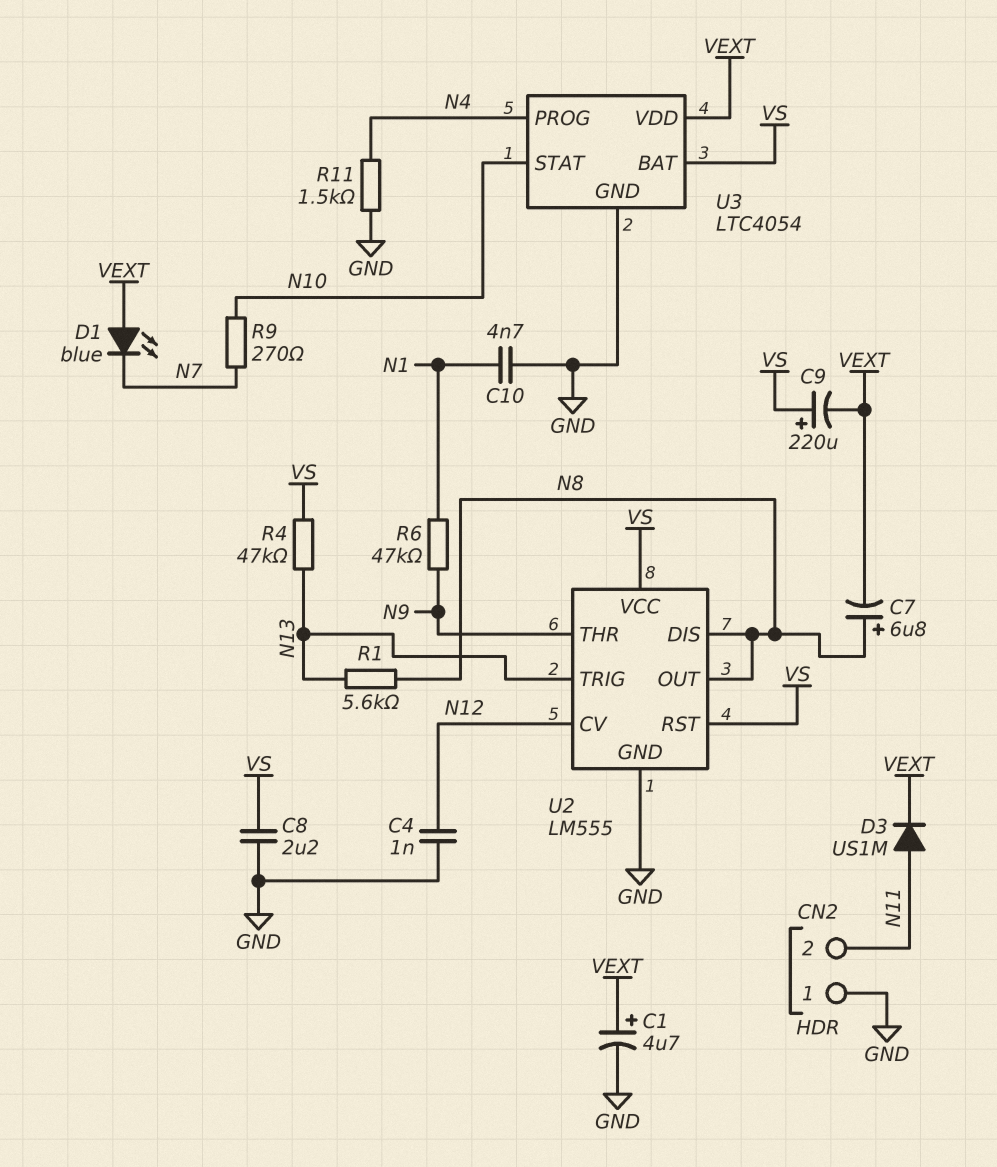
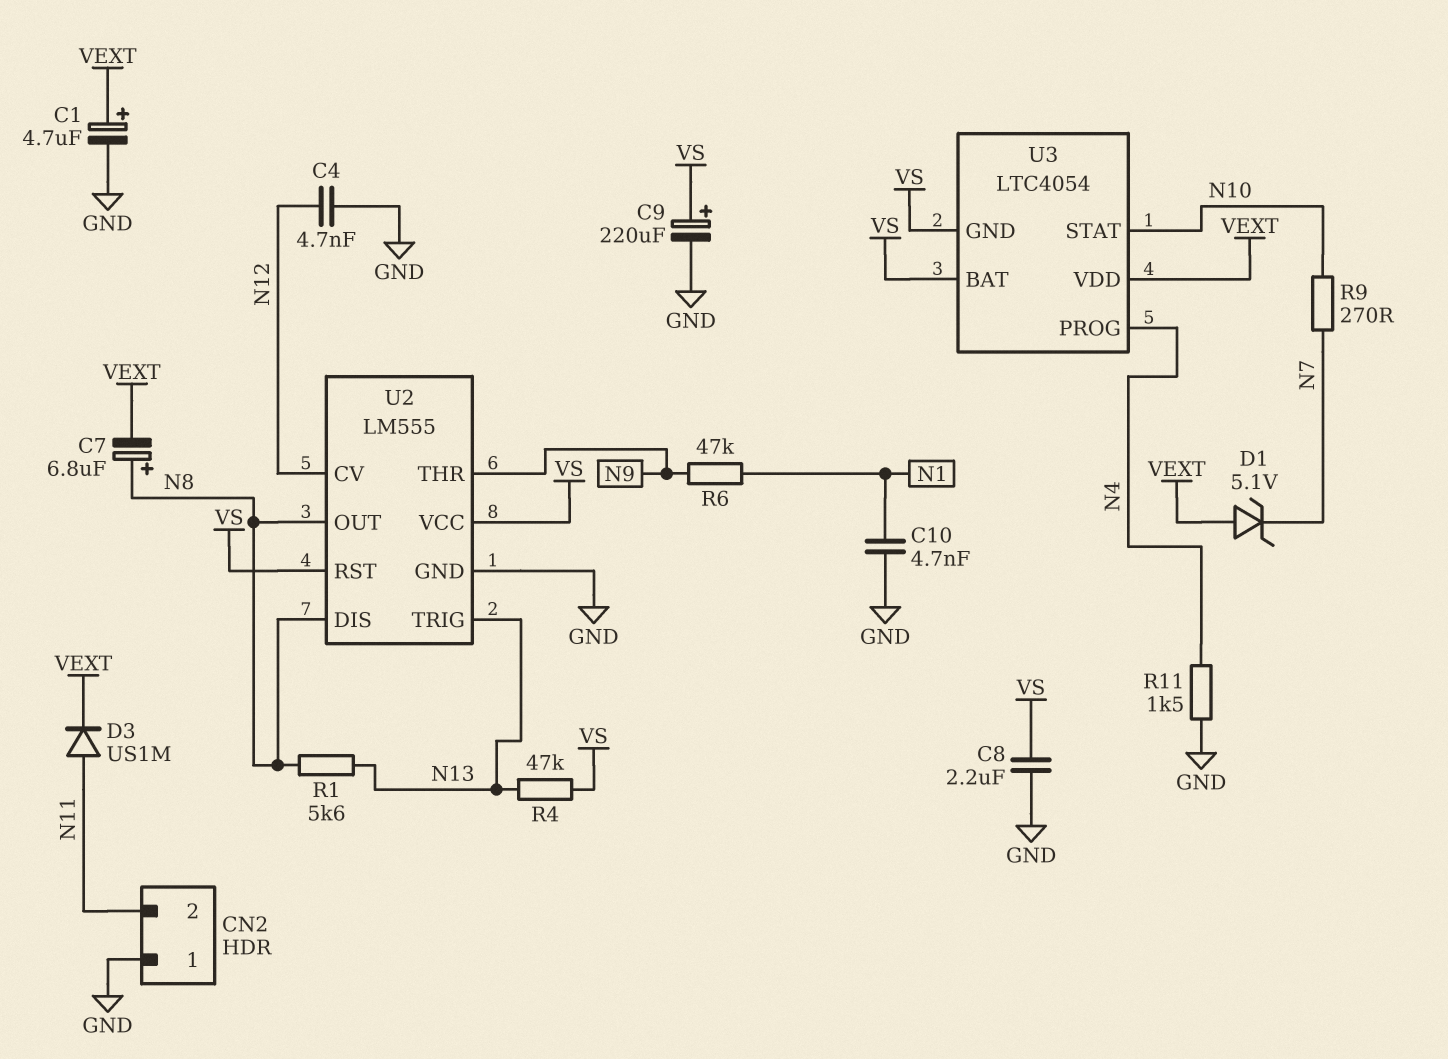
C4: 1nF (GND, N12) -> 4.7nF (GND, N12)
C9: 220uF (plus VS, minus VEXT) -> 220uF (plus VS, minus GND)
D1: LED blue (A VEXT, K N7) -> zener 5.1V (A VEXT, K N7)
U3 pin GND: GND -> VS

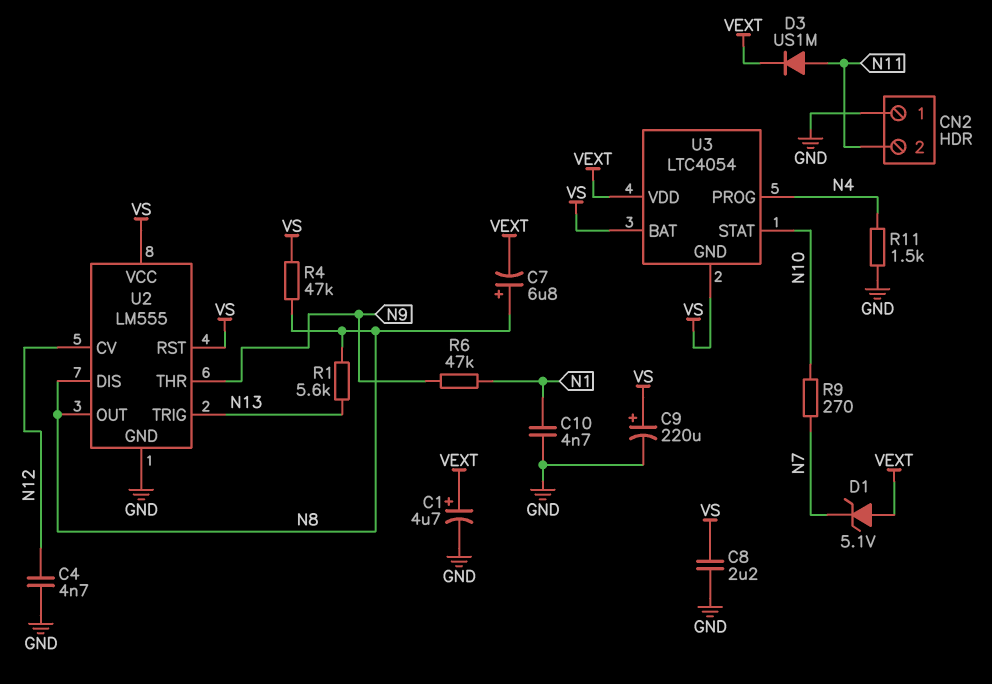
R4: 47k (N13, VS) -> 47k (N8, VS)

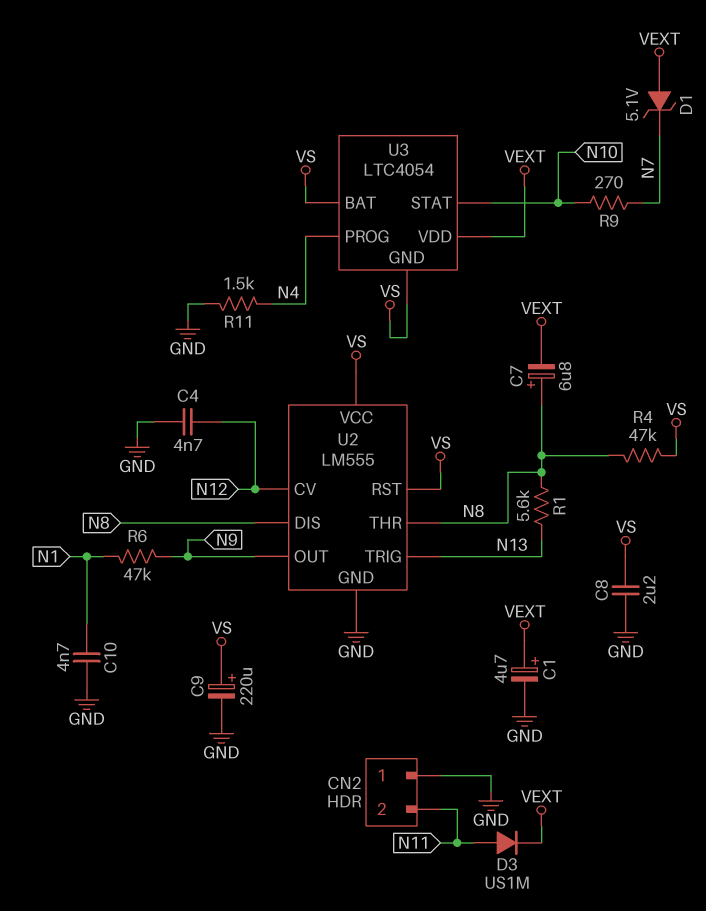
U2 pin OUT: N8 -> N9
U2 pin THR: N9 -> N8

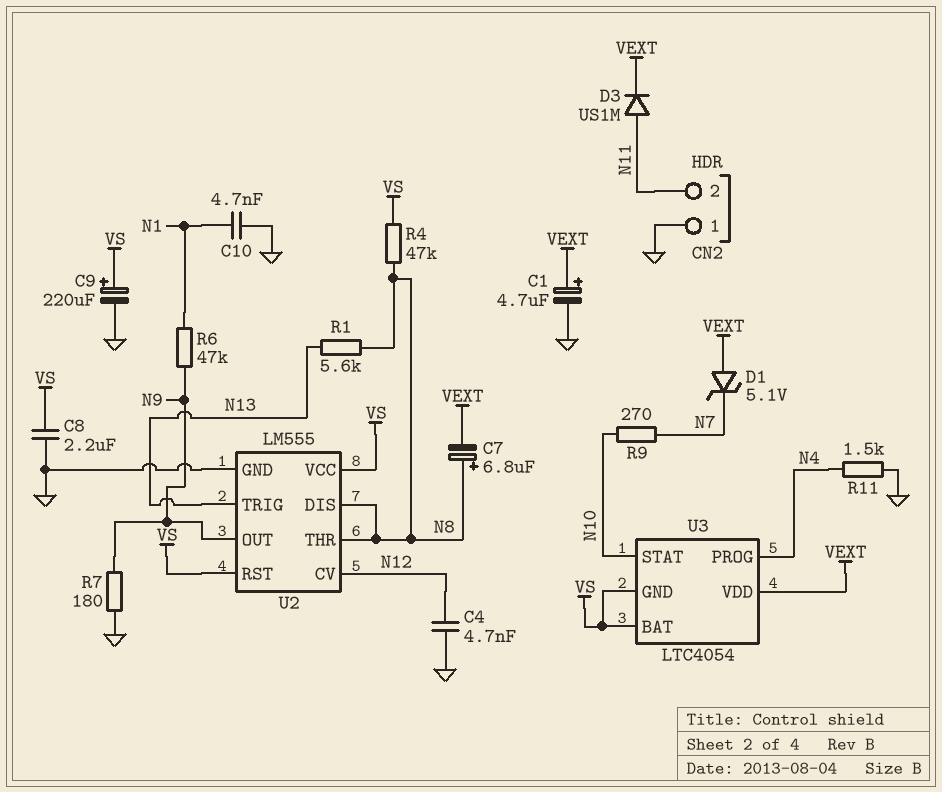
R7: none -> 180 (GND, N9)

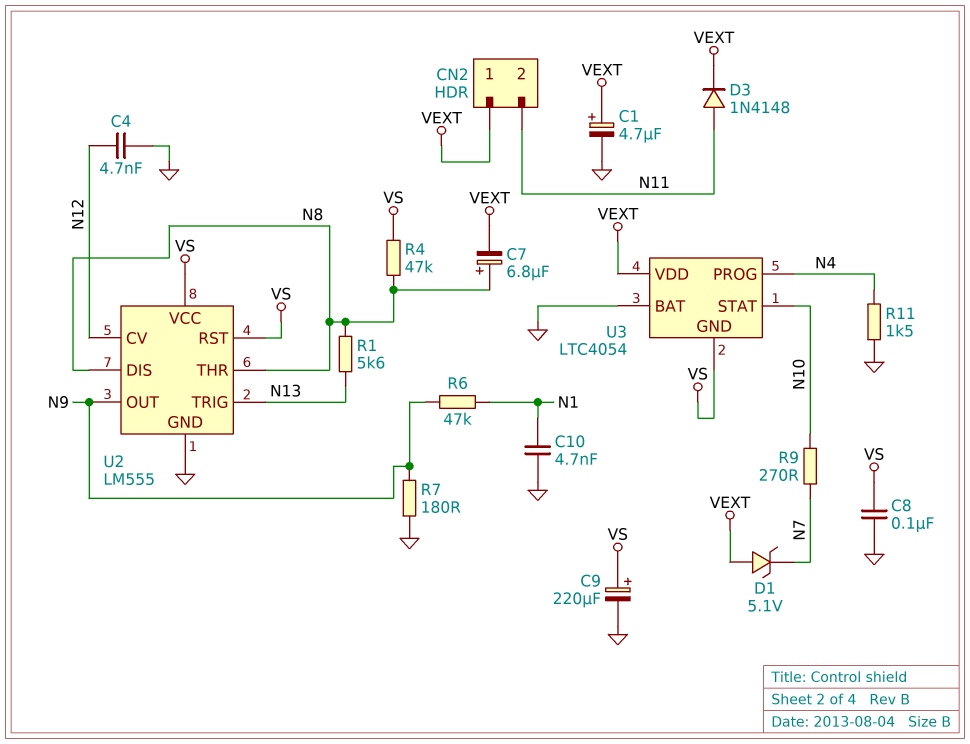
C8: 2.2uF (GND, VS) -> 100nF (GND, VS)
CN2 pin 1: GND -> VEXT
D3: diode US1M (A N11, K VEXT) -> diode 1N4148 (A N11, K VEXT)
U3 pin BAT: VS -> GND

